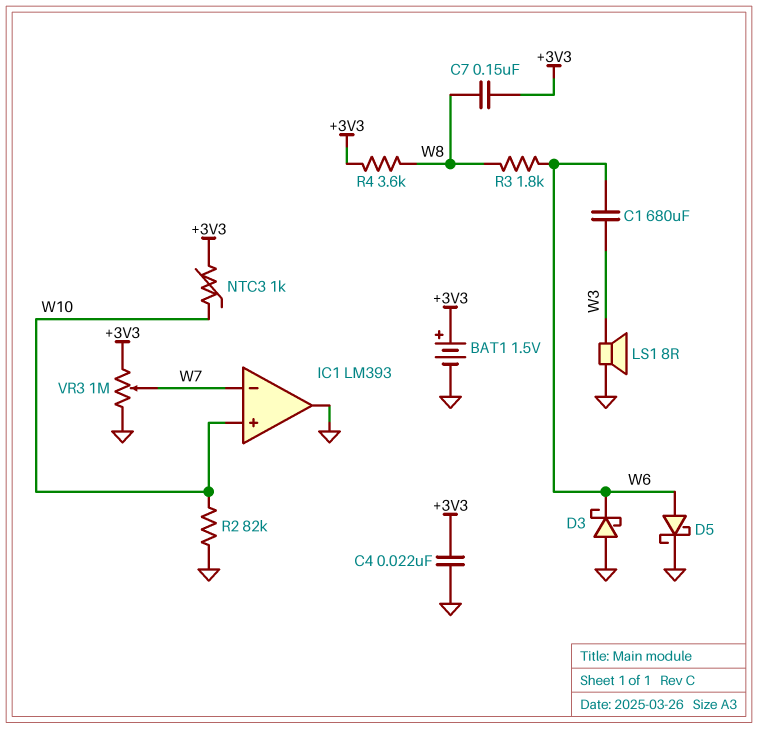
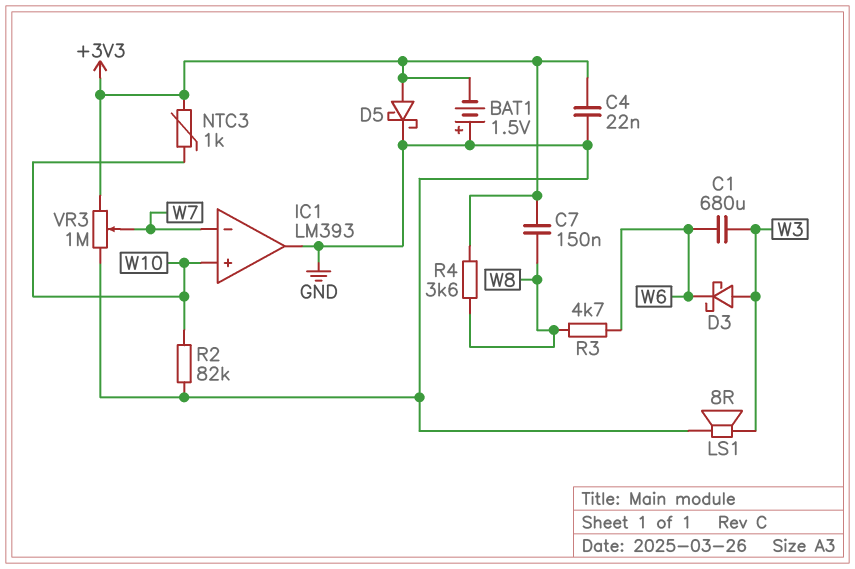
BAT1: 1.5V (plus +3V3, minus GND) -> 1.5V (plus GND, minus +3V3)
D3: schottky (A GND, K W6) -> schottky (A W3, K W6)
D5: schottky (A W6, K GND) -> schottky (A +3V3, K GND)
R3: 1.8k (W6, W8) -> 4.7k (W6, W8)

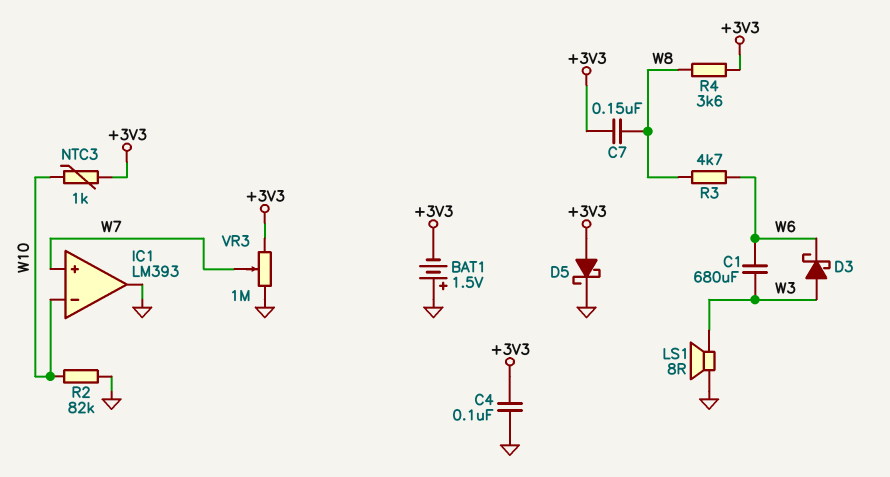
C4: 22nF (+3V3, GND) -> 100nF (+3V3, GND)
IC1 pin in+: W10 -> W7
IC1 pin in-: W7 -> W10

